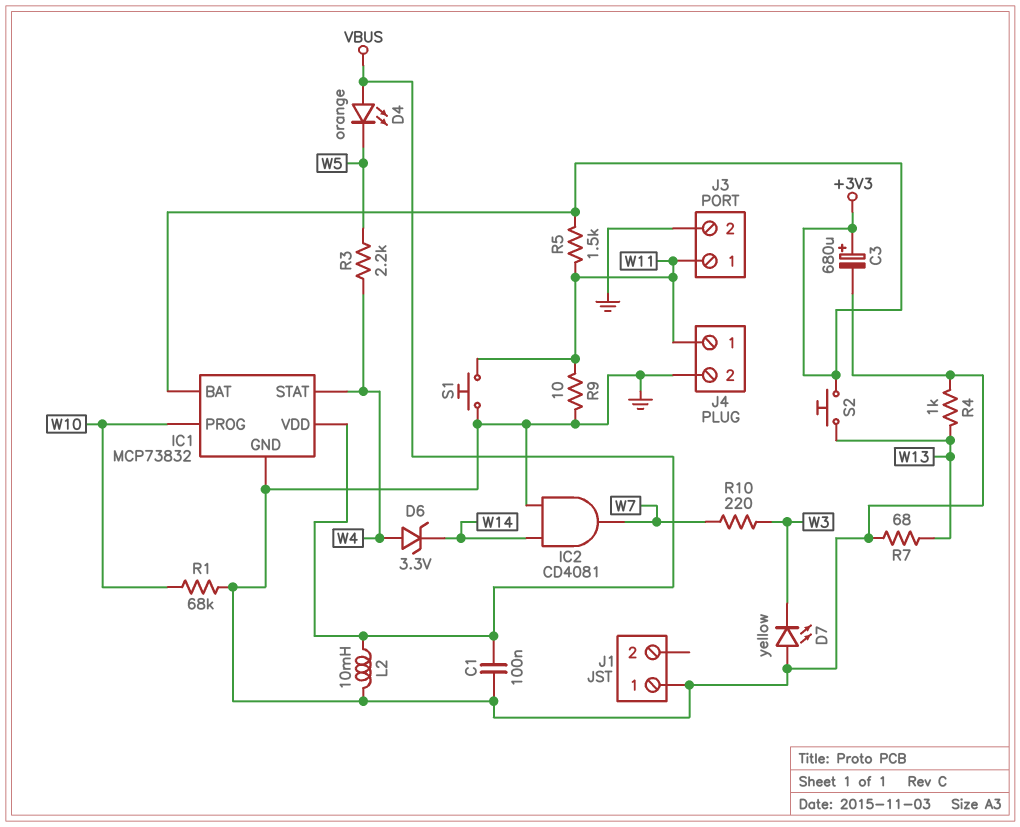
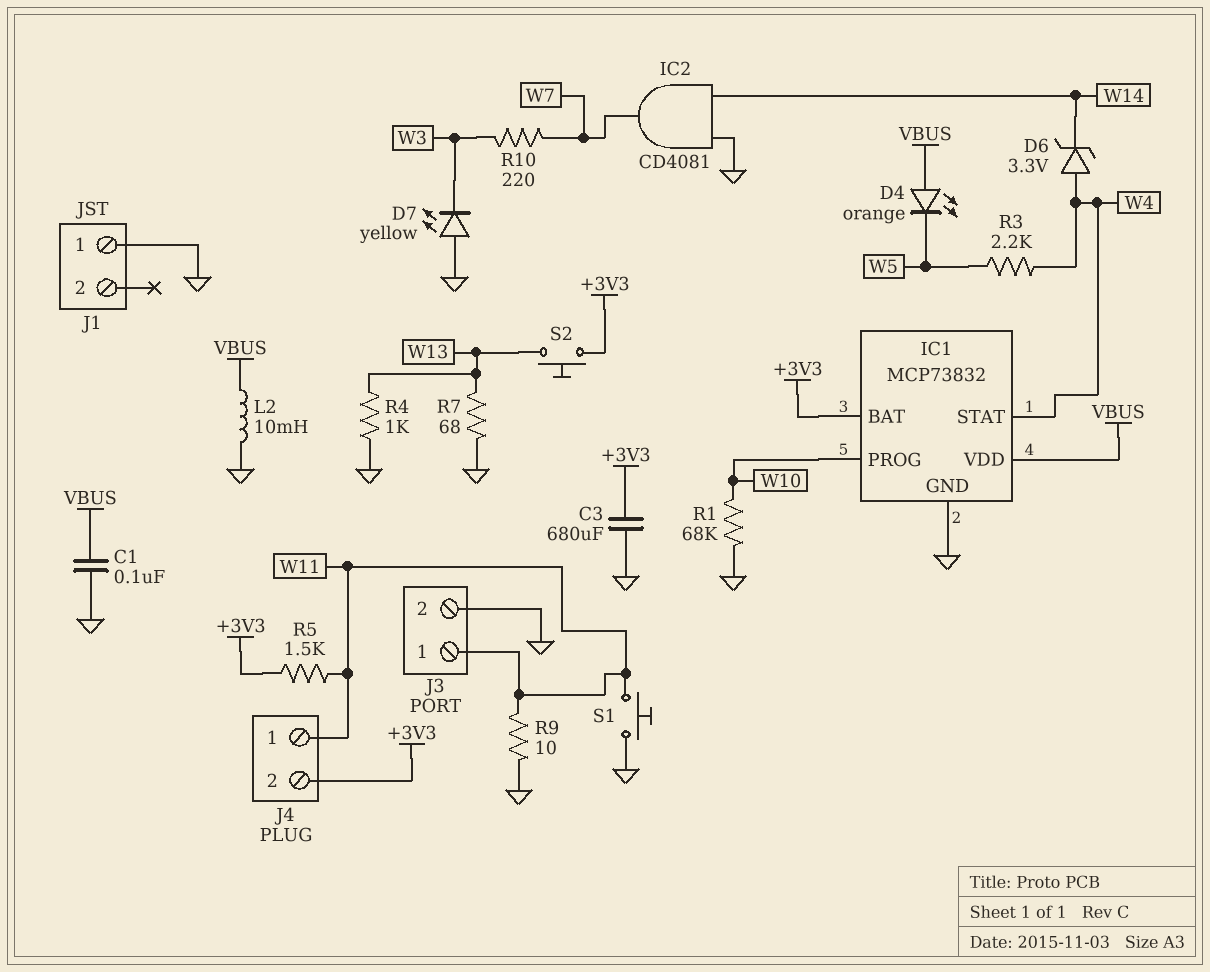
C3: 680uF (plus +3V3, minus GND) -> 680uF (+3V3, GND)
J4 pin 2: GND -> +3V3

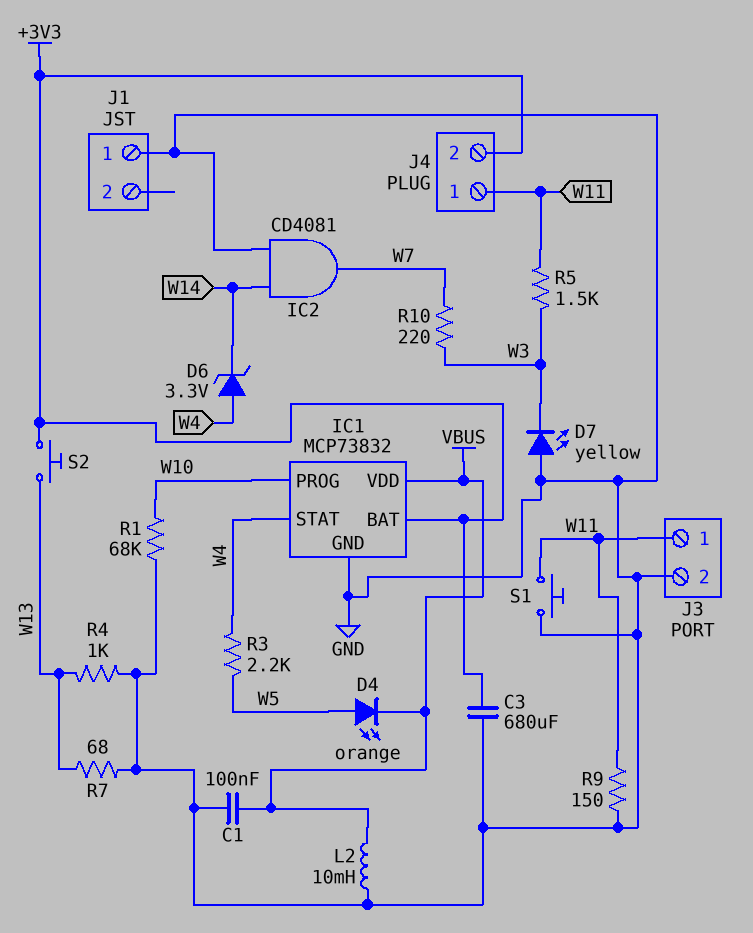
D4: LED orange (A VBUS, K W5) -> LED orange (A W5, K VBUS)
R5: 1.5k (+3V3, W11) -> 1.5k (W3, W11)
R9: 10 (GND, W11) -> 150 (GND, W11)

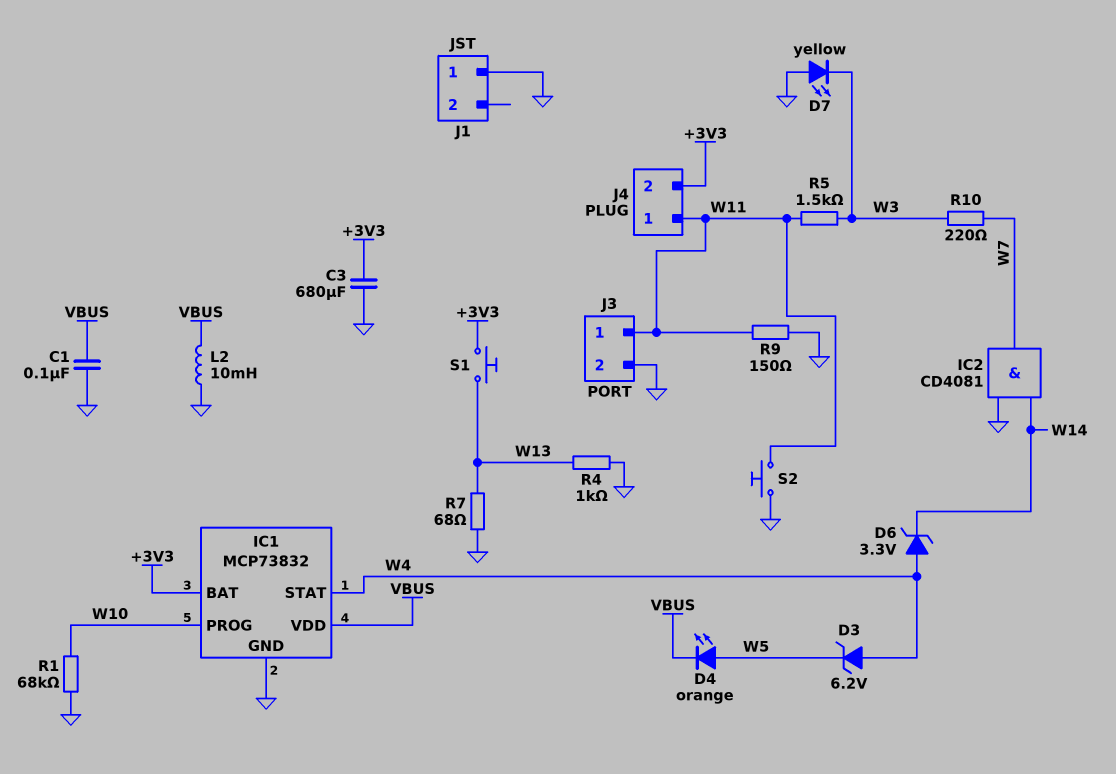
D3: none -> zener 6.2V (A W4, K W5)
R3: 2.2k (W4, W5) -> none
S1: button (GND, W11) -> button (+3V3, W13)
S2: button (+3V3, W13) -> button (GND, W11)

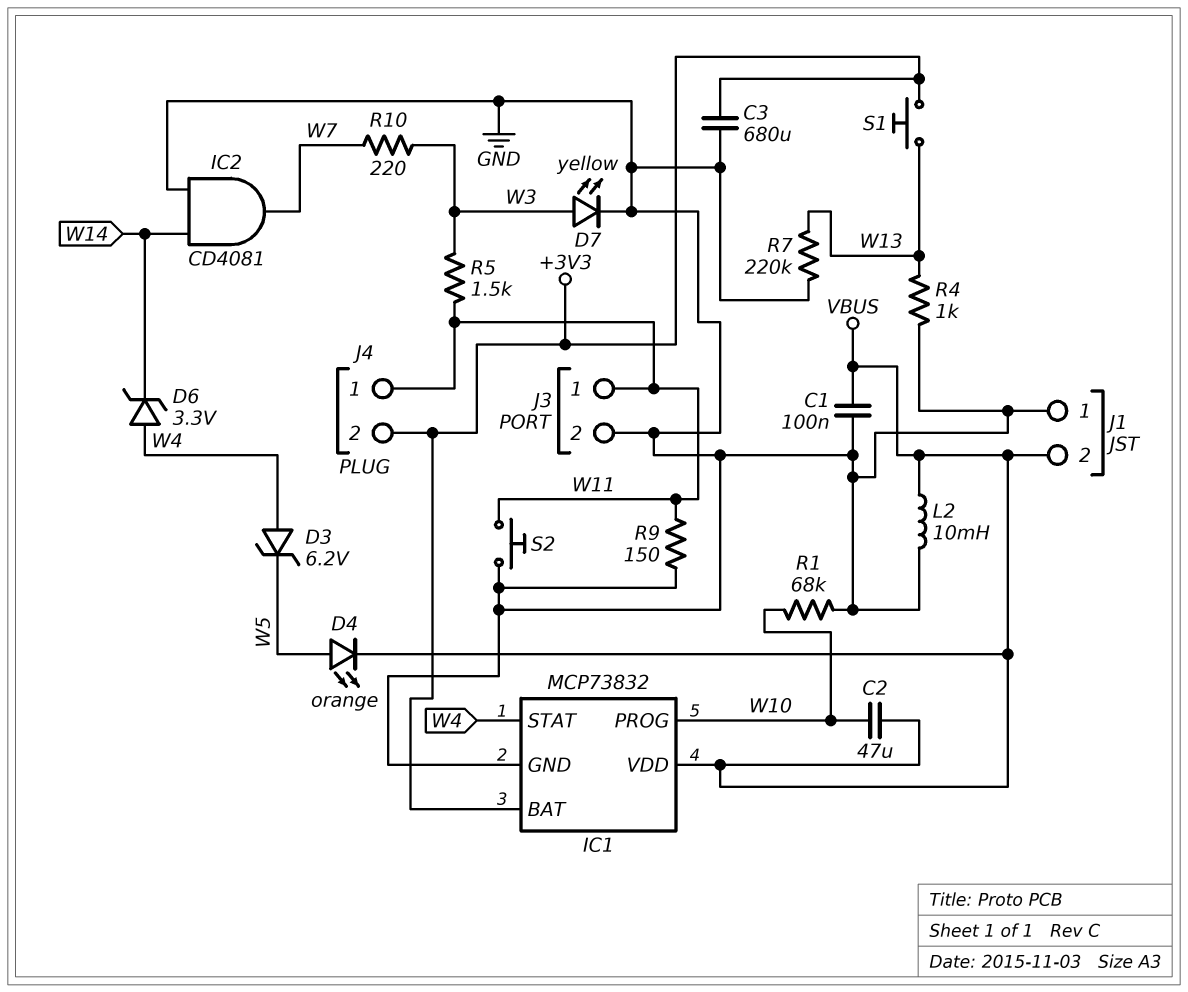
C2: none -> 47uF (VBUS, W10)
D7: LED yellow (A GND, K W3) -> LED yellow (A W3, K GND)
J1 pin 2: none -> VBUS
R7: 68 (GND, W13) -> 220k (GND, W13)

